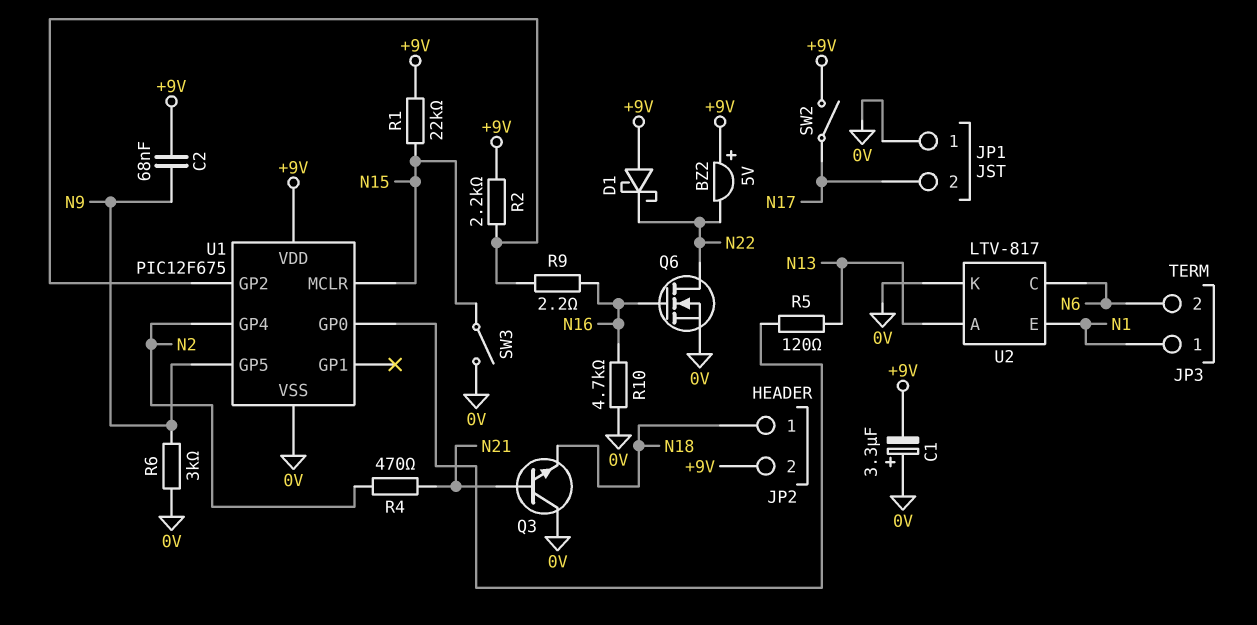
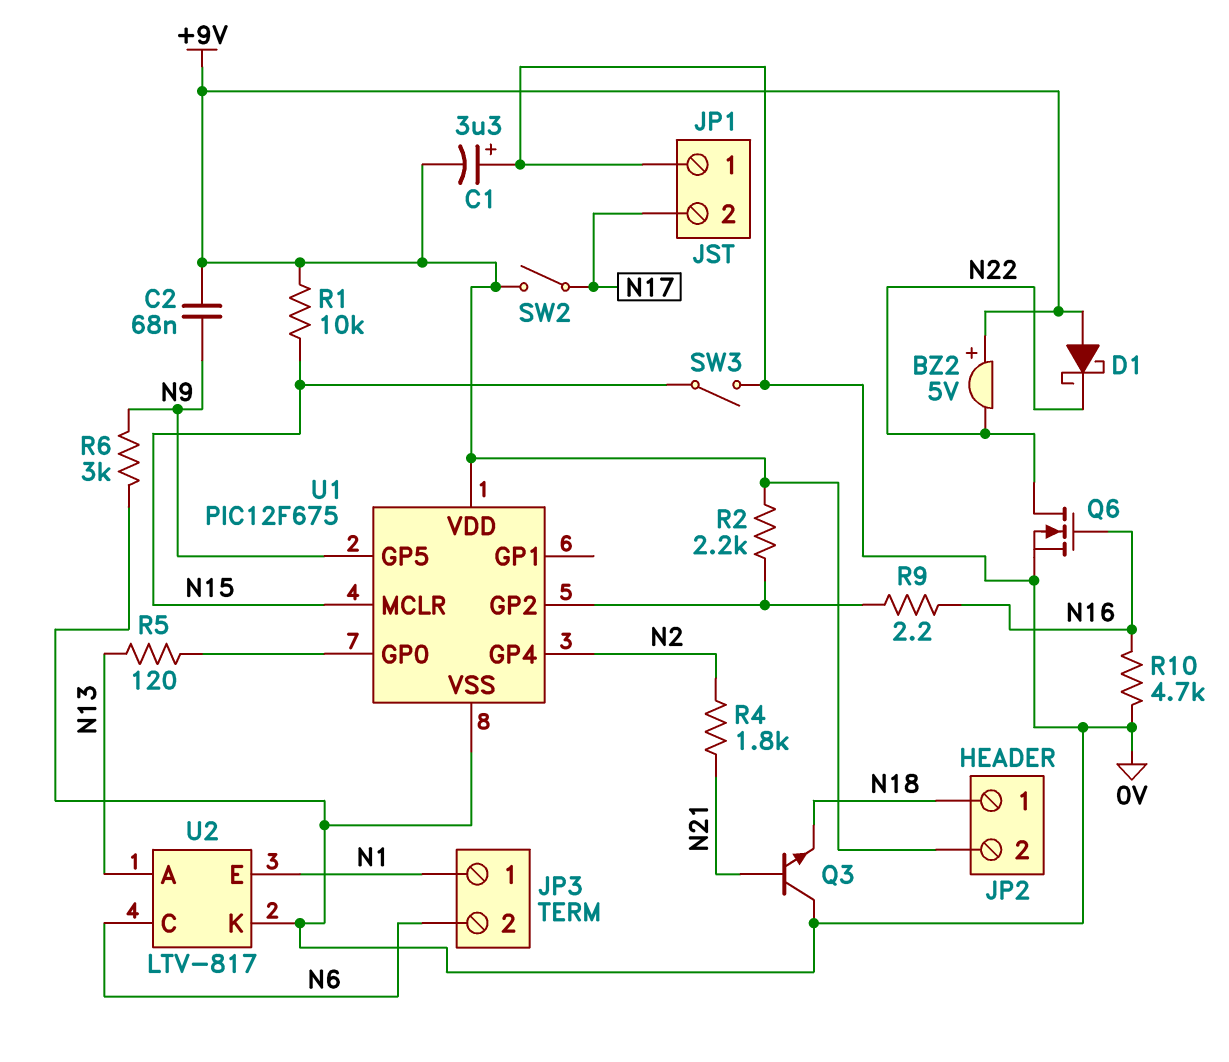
R1: 22k (+9V, N15) -> 10k (+9V, N15)
R4: 470 (N2, N21) -> 1.8k (N2, N21)

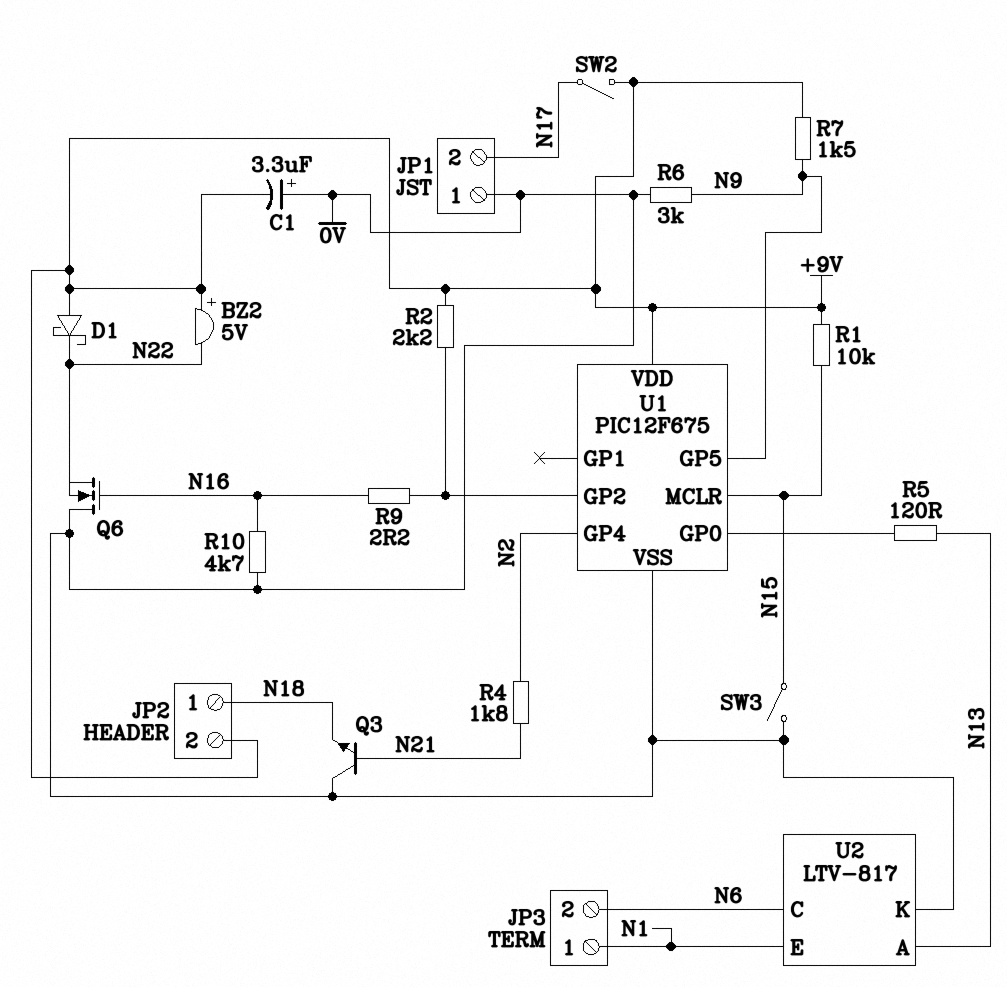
C2: 68nF (+9V, N9) -> none
Q6: NMOS (G N16, D N22, S 0V) -> NMOS (G N16, D 0V, S N22)
R7: none -> 1.5k (+9V, N9)

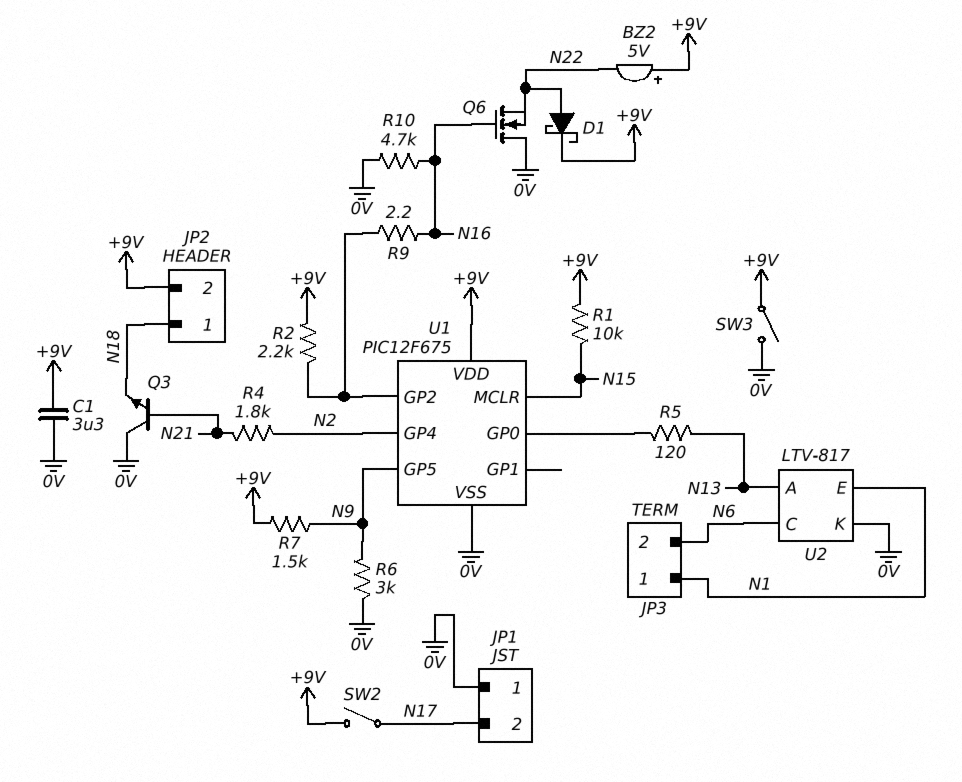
C1: 3.3uF (plus 0V, minus +9V) -> 3.3uF (+9V, 0V)
D1: schottky (A +9V, K N22) -> schottky (A N22, K +9V)
SW3: switch (0V, N15) -> switch (+9V, 0V)

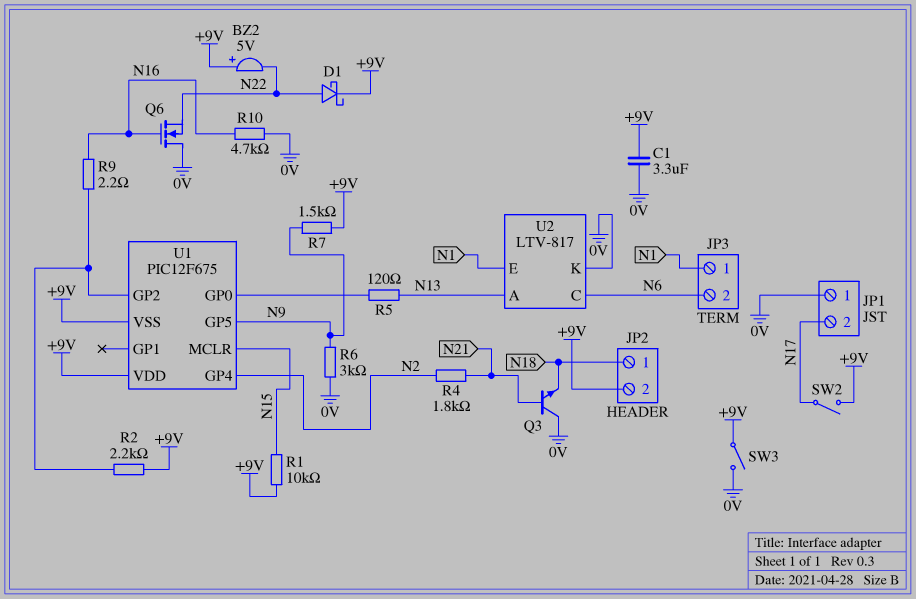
U1 pin VSS: 0V -> +9V

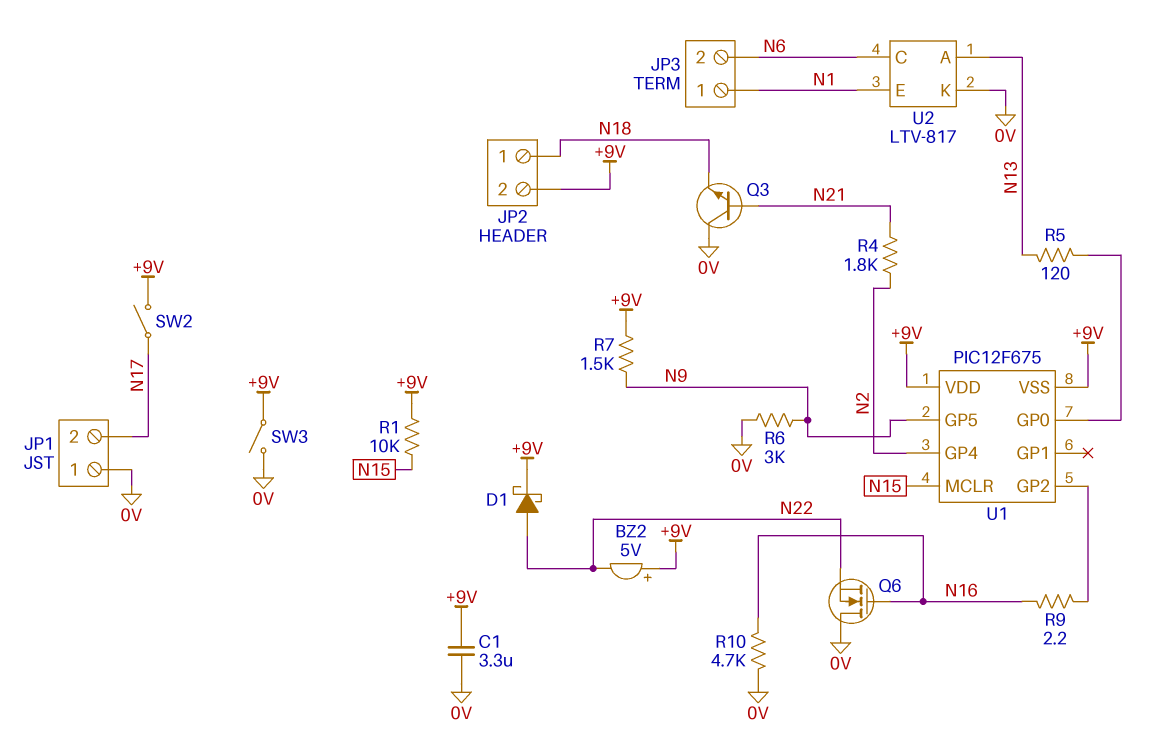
R2: 2.2k (+9V, U1/GP2) -> none

